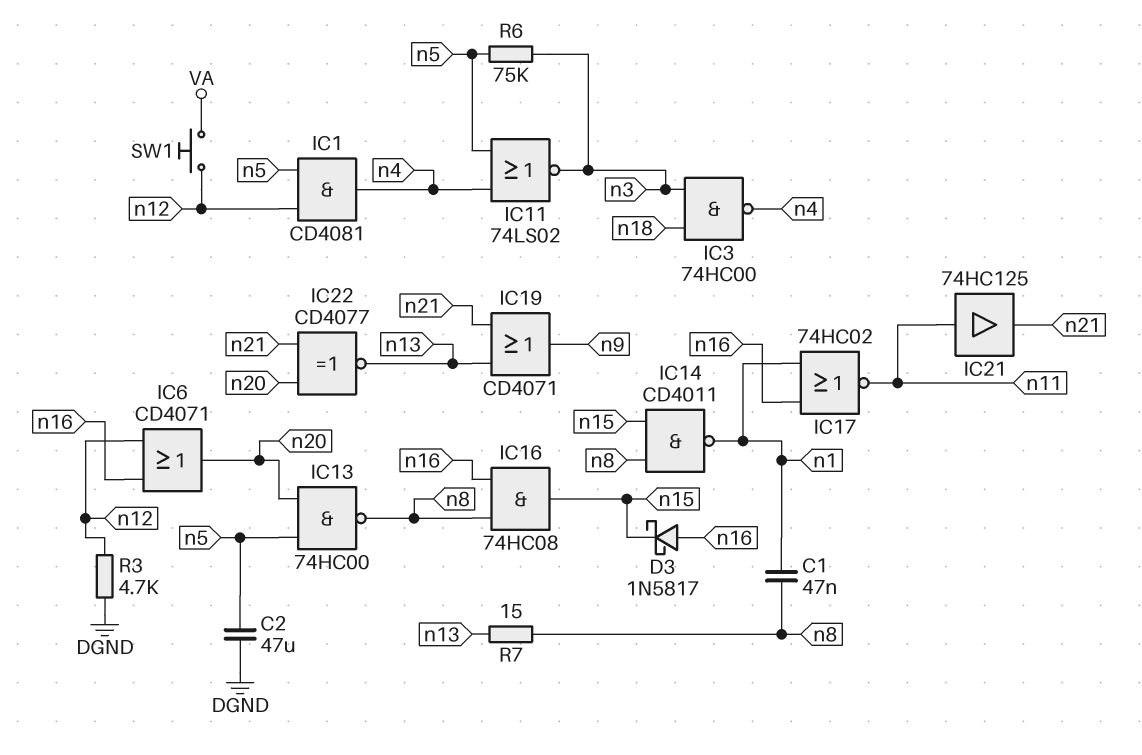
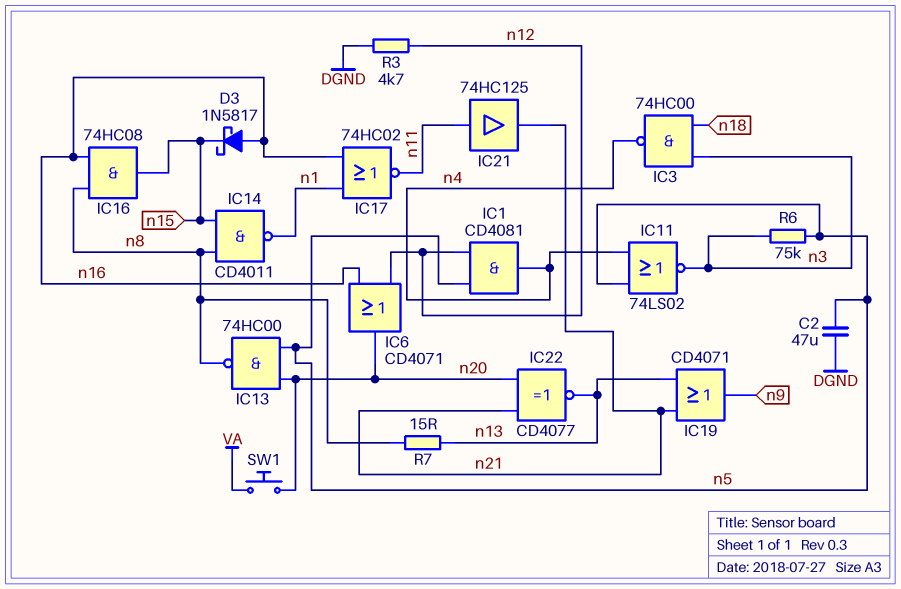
C1: 47nF (n1, n8) -> none
SW1: button (VA, n12) -> button (VA, n20)

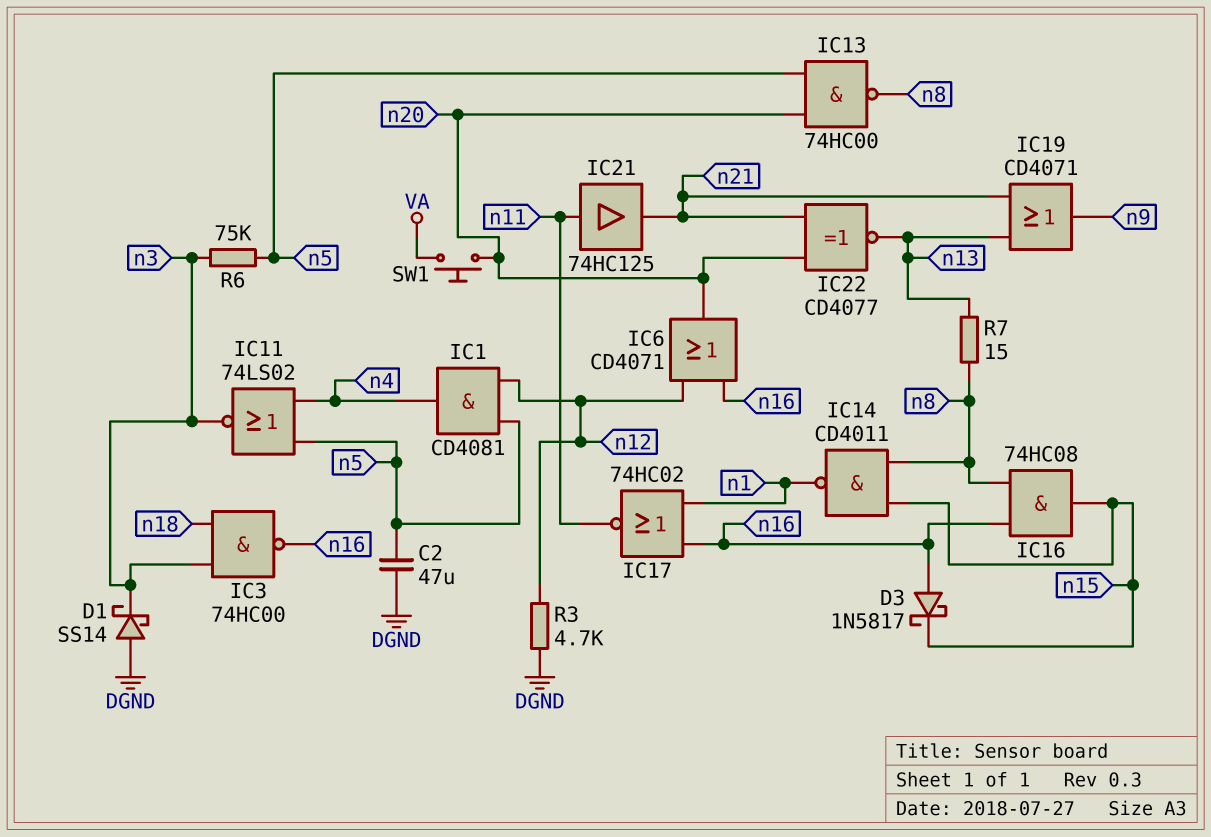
D1: none -> schottky SS14 (A DGND, K n3)
IC3: NAND 74HC00 (in n3, in n18, out n4) -> NAND 74HC00 (in n3, in n18, out n16)

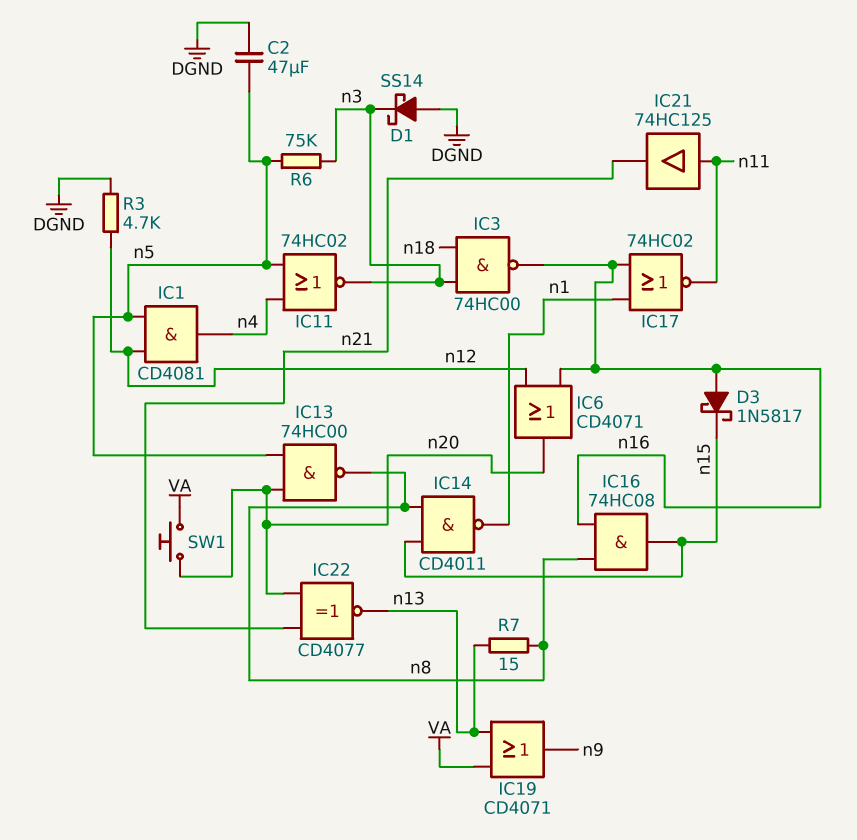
IC11: NOR 74LS02 (in n4, in n5, out n3) -> NOR 74HC02 (in n4, in n5, out n3)
IC19: OR CD4071 (in n13, in n21, out n9) -> OR CD4071 (in VA, in n13, out n9)

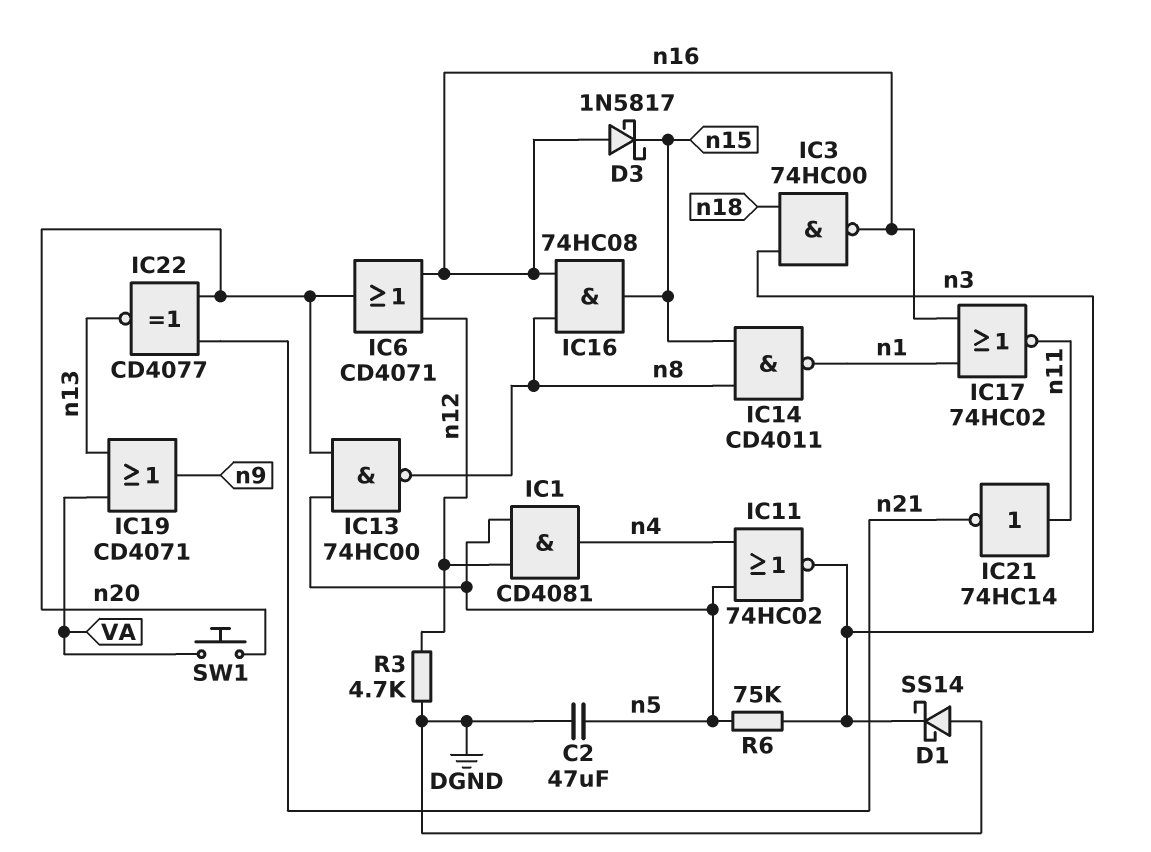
IC21: buffer 74HC125 (in n11, out n21) -> NOT 74HC14 (in n11, out n21)
R7: 15 (n8, n13) -> none

